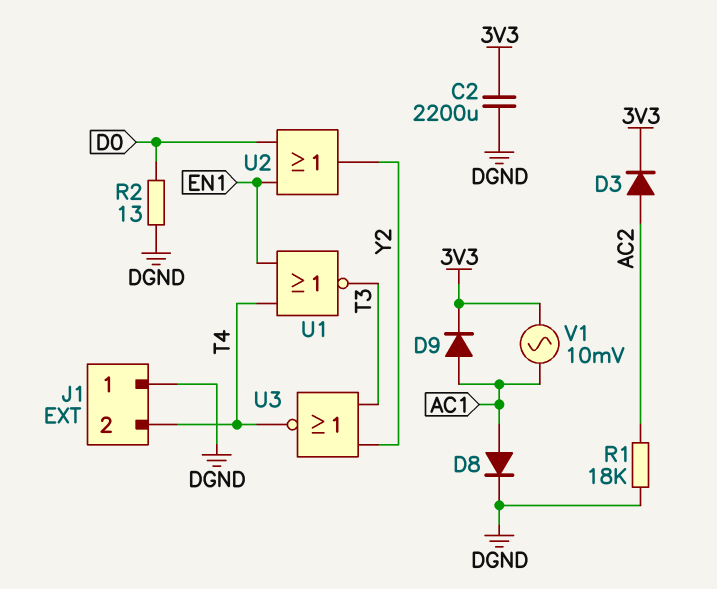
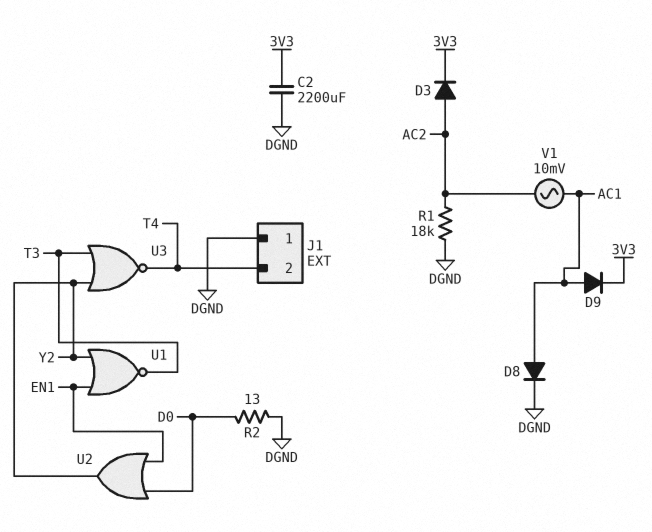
U1: NOR (in EN1, in T4, out T3) -> NOR (in EN1, in Y2, out T3)
V1: AC 10mV (3V3, AC1) -> AC 10mV (AC1, AC2)

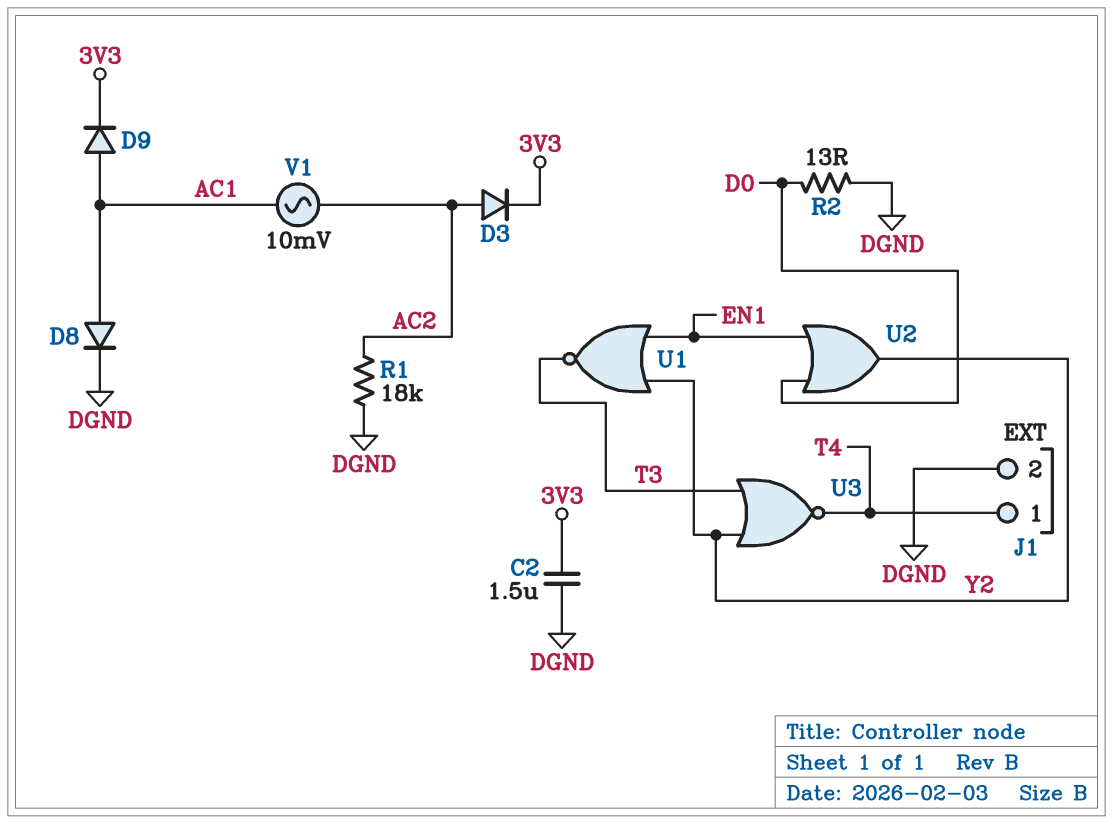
C2: 2200uF (3V3, DGND) -> 1.5uF (3V3, DGND)
J1 pin 1: DGND -> T4
J1 pin 2: T4 -> DGND

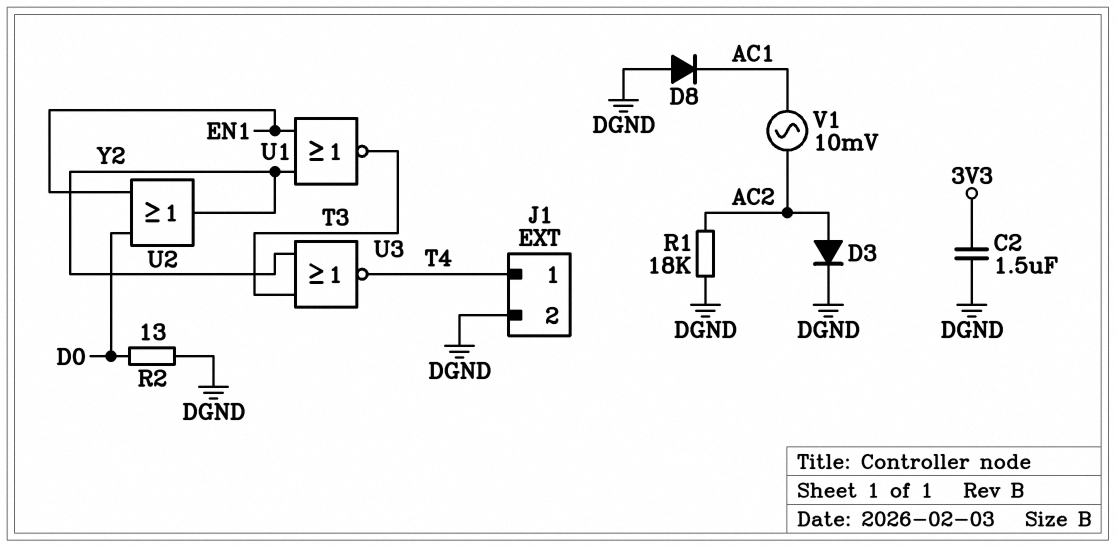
D3: diode (A AC2, K 3V3) -> diode (A AC2, K DGND)
D8: diode (A AC1, K DGND) -> diode (A DGND, K AC1)
D9: diode (A AC1, K 3V3) -> none

